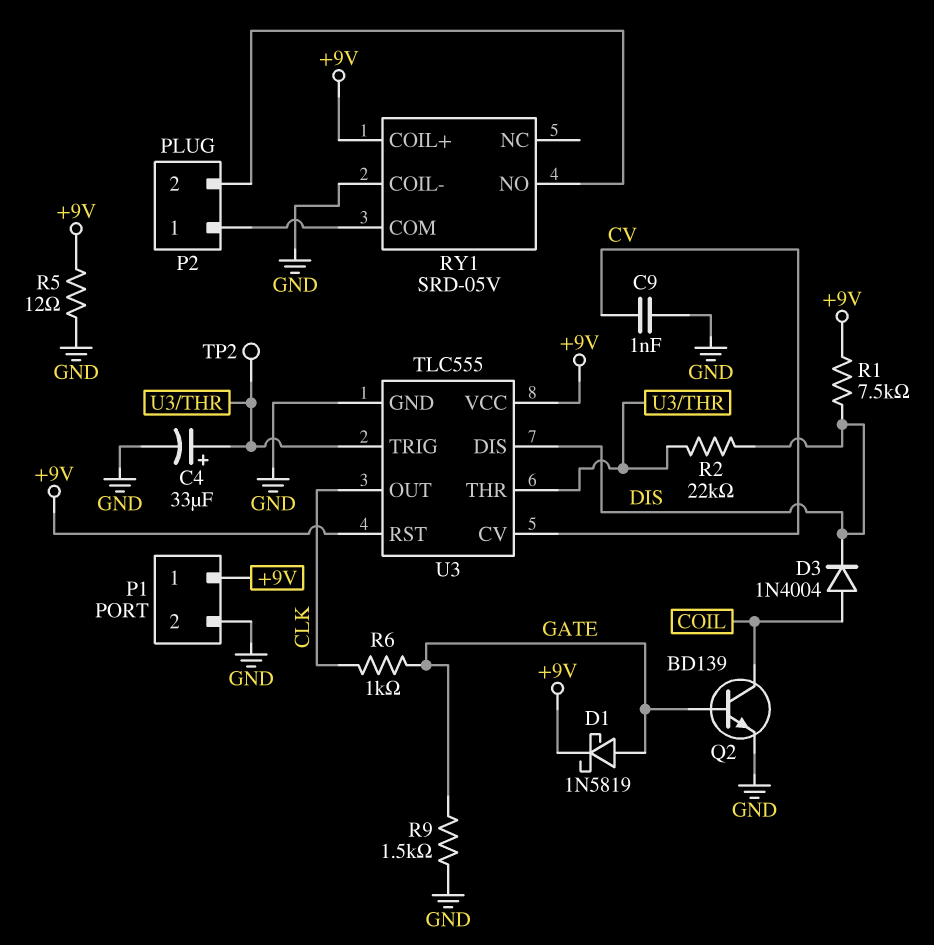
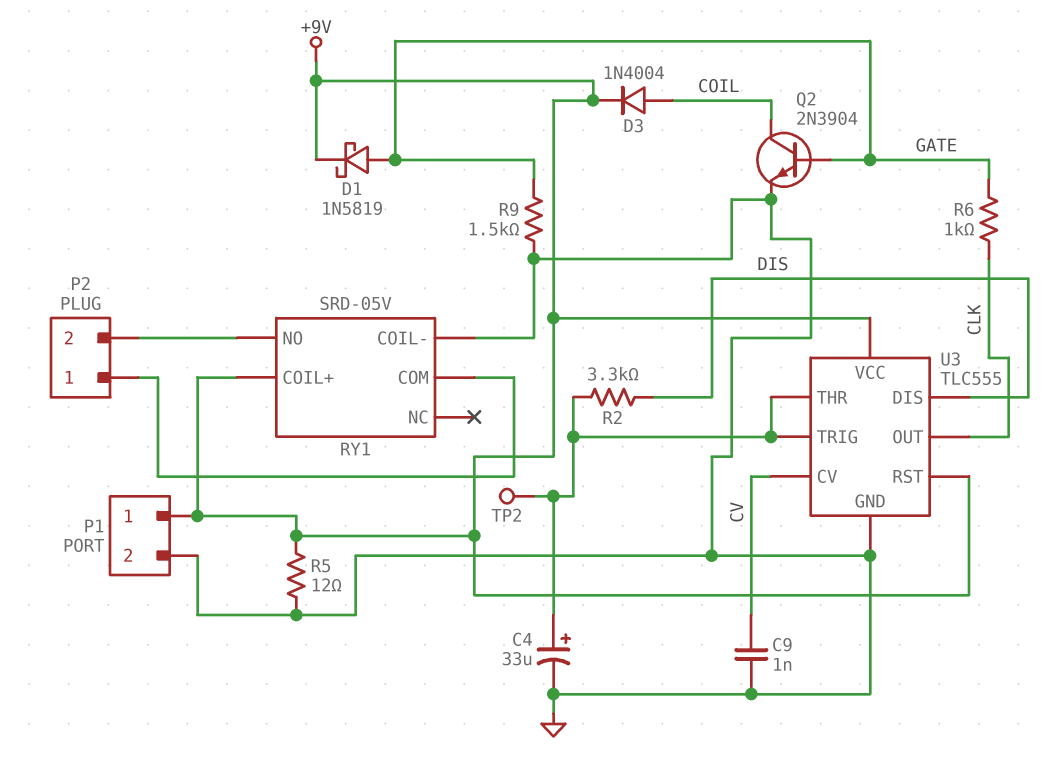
D3: diode 1N4004 (A COIL, K DIS) -> diode 1N4004 (A COIL, K +9V)
Q2: NPN BD139 (B GATE, C COIL, E GND) -> NPN 2N3904 (B GATE, C COIL, E GND)
R1: 7.5k (+9V, DIS) -> none
R2: 22k (DIS, U3/THR) -> 3.3k (DIS, U3/THR)

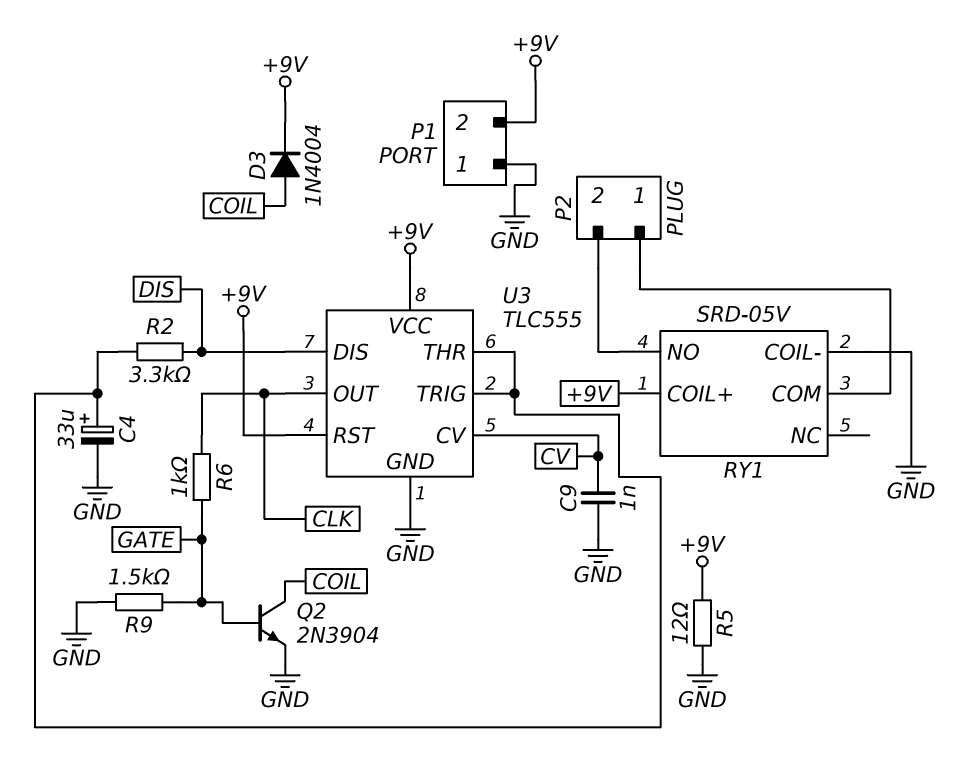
D1: schottky 1N5819 (A GATE, K +9V) -> none
P1 pin 1: +9V -> GND
P1 pin 2: GND -> +9V
TP2: test point (U3/THR) -> none

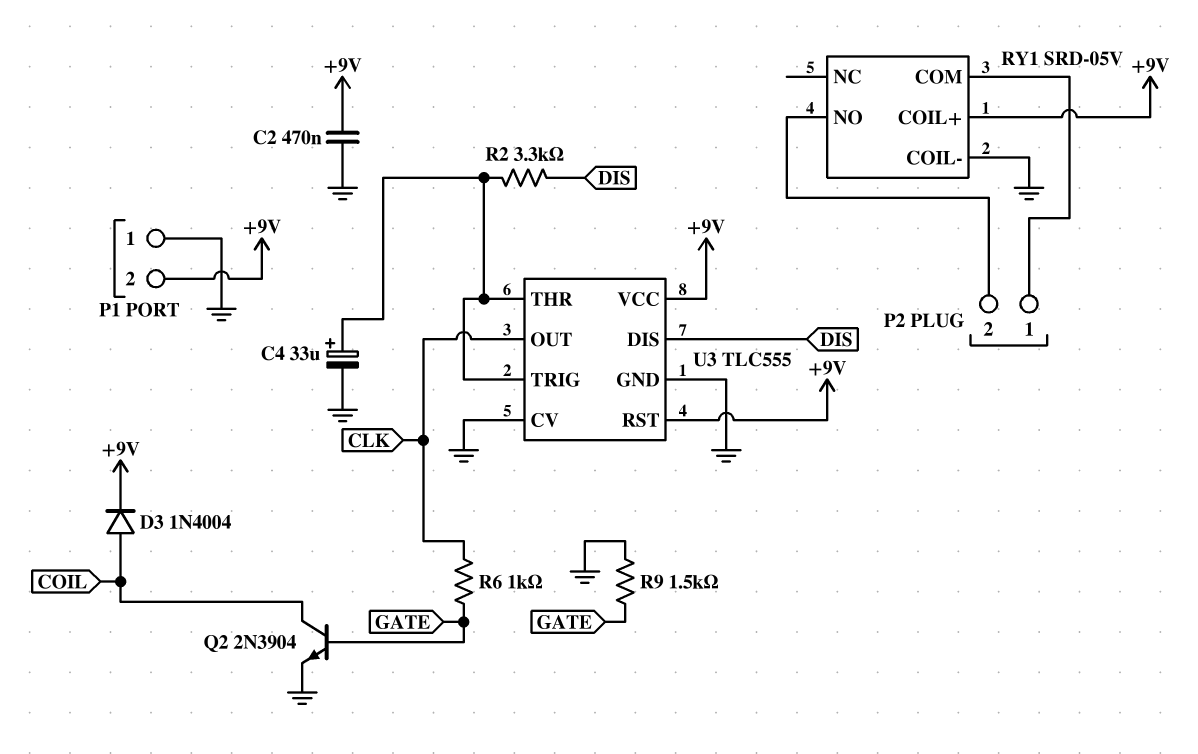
C2: none -> 470nF (+9V, GND)
C9: 1nF (CV, GND) -> none
R5: 12 (+9V, GND) -> none
U3 pin CV: CV -> GND

